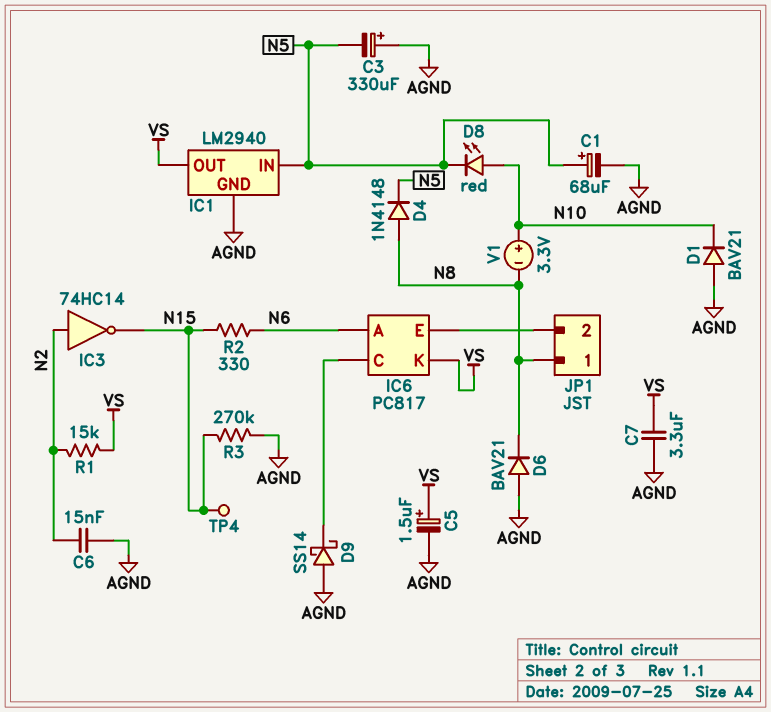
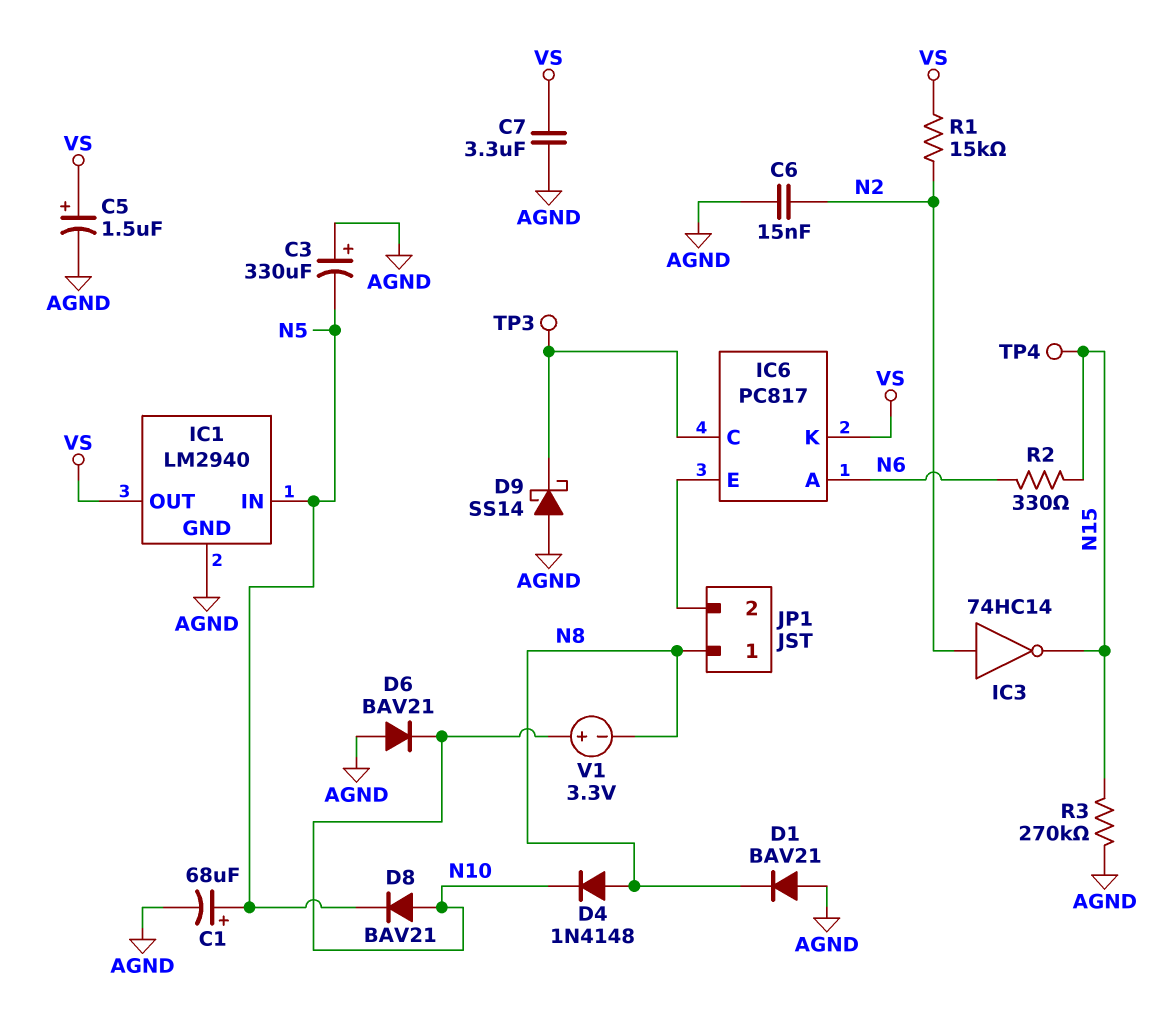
D1: diode BAV21 (A AGND, K N10) -> diode BAV21 (A AGND, K N8)
D4: diode 1N4148 (A N8, K N5) -> diode 1N4148 (A N8, K N10)
D6: diode BAV21 (A AGND, K N8) -> diode BAV21 (A AGND, K N10)
D8: LED red (A N10, K N5) -> diode BAV21 (A N10, K N5)
TP3: none -> test point (IC6/C)

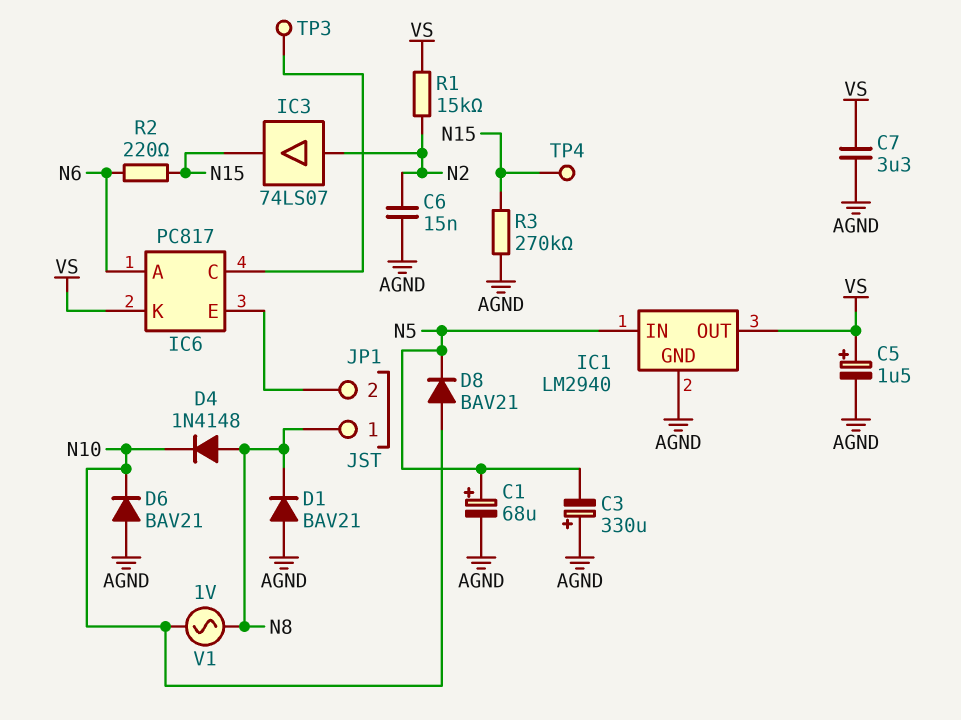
D9: schottky SS14 (A AGND, K IC6/C) -> none
IC3: NOT 74HC14 (in N2, out N15) -> buffer 74LS07 (in N2, out N15)
R2: 330 (N6, N15) -> 220 (N6, N15)
V1: 3.3V (plus N10, minus N8) -> AC 1V (N8, N10)

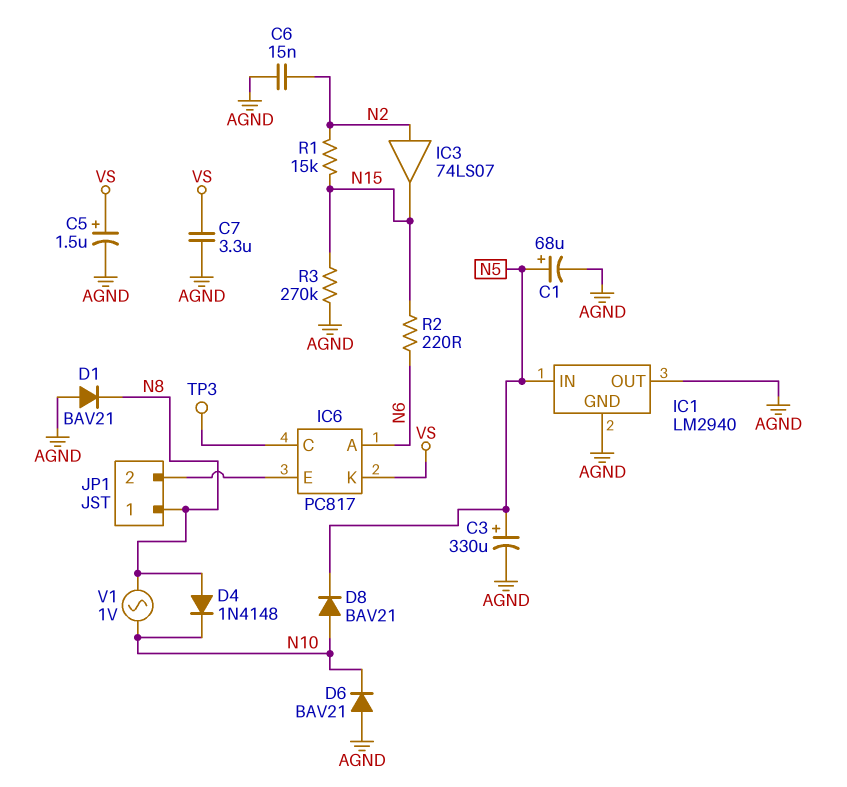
C3: 330uF (plus AGND, minus N5) -> 330uF (plus N5, minus AGND)
IC1 pin OUT: VS -> AGND
R1: 15k (N2, VS) -> 15k (N2, N15)
TP4: test point (N15) -> none

